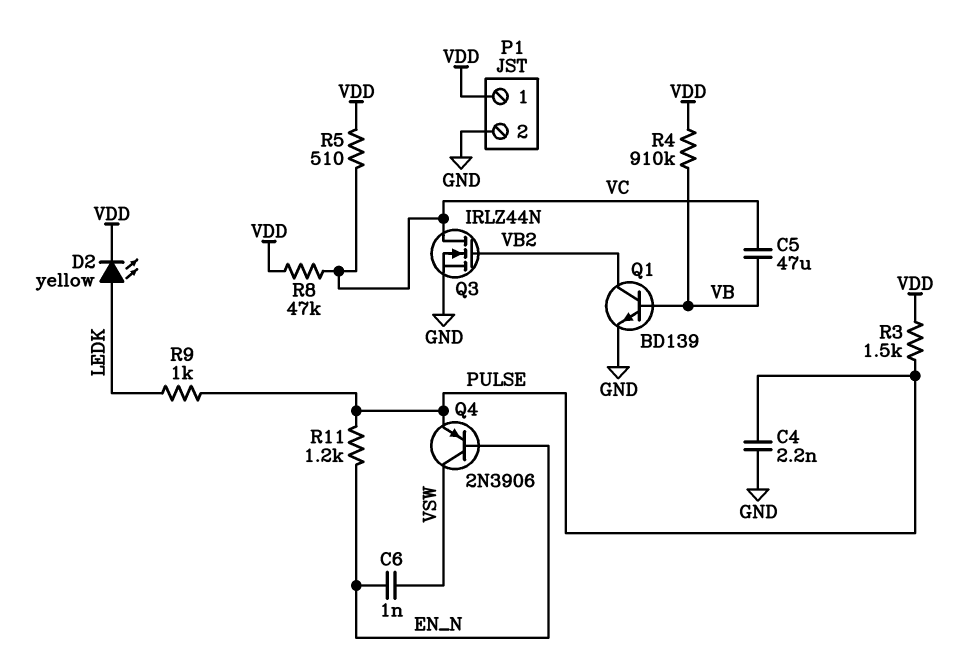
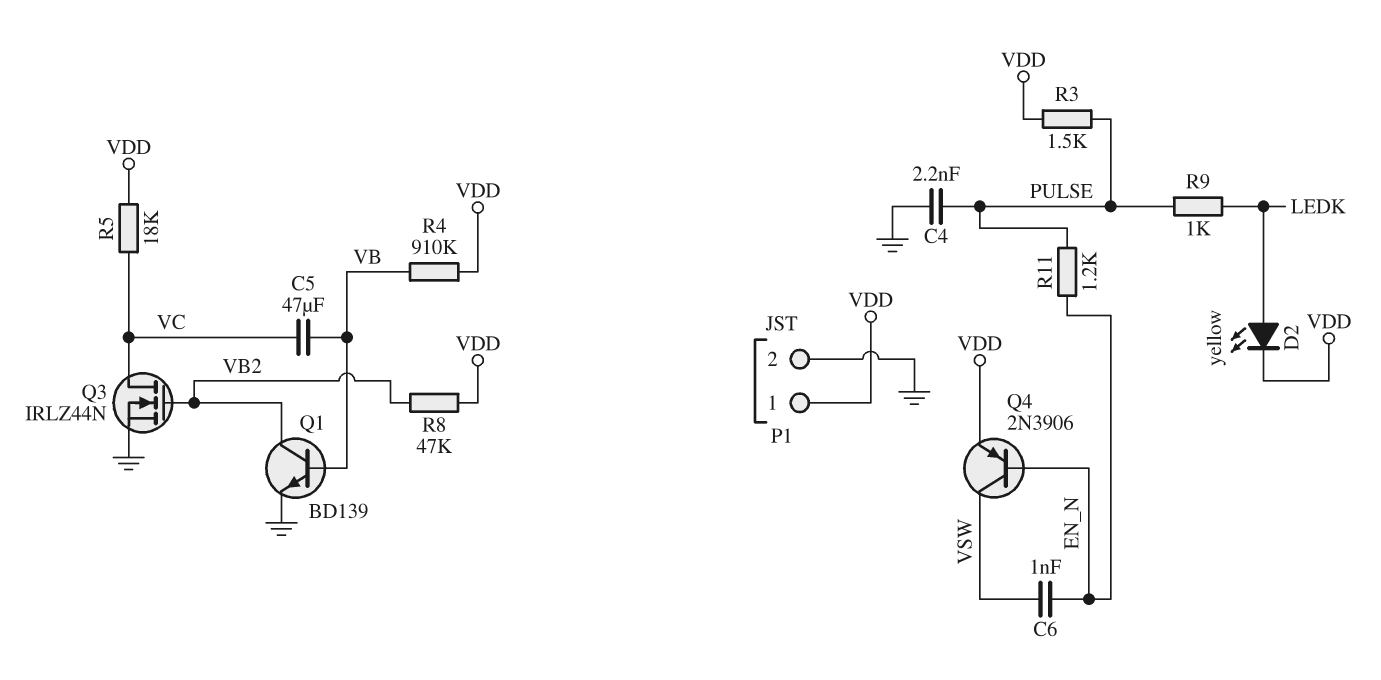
Q4: PNP 2N3906 (B EN_N, C VSW, E PULSE) -> PNP 2N3906 (B EN_N, C VSW, E VDD)
R5: 510 (VC, VDD) -> 18k (VC, VDD)
R8: 47k (VC, VDD) -> 47k (VB2, VDD)

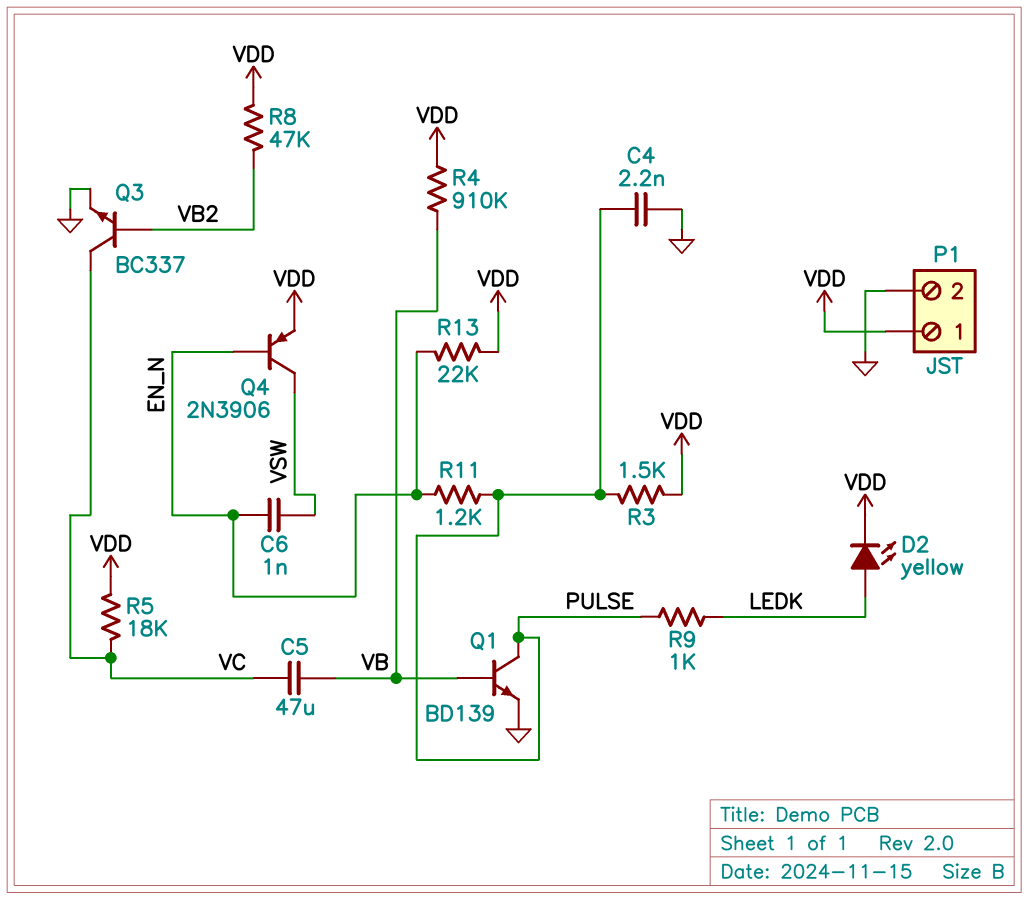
Q1: NPN BD139 (B VB, C VB2, E GND) -> NPN BD139 (B VB, C PULSE, E GND)
Q3: NMOS IRLZ44N (G VB2, D VC, S GND) -> NPN BC337 (B VB2, C VC, E GND)
R13: none -> 22k (EN_N, VDD)

